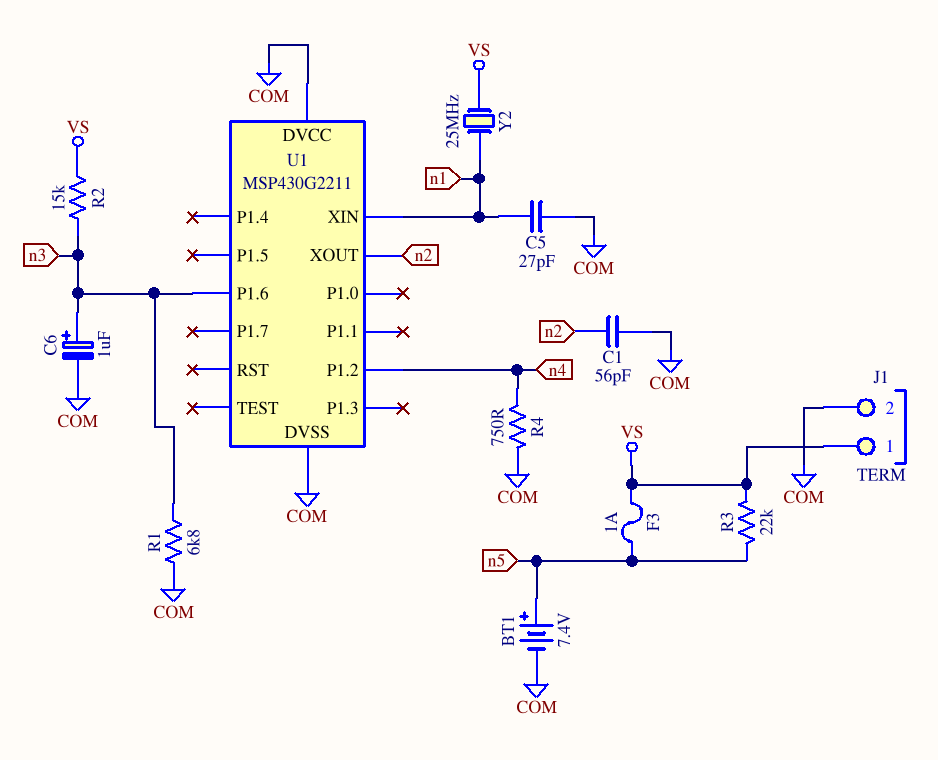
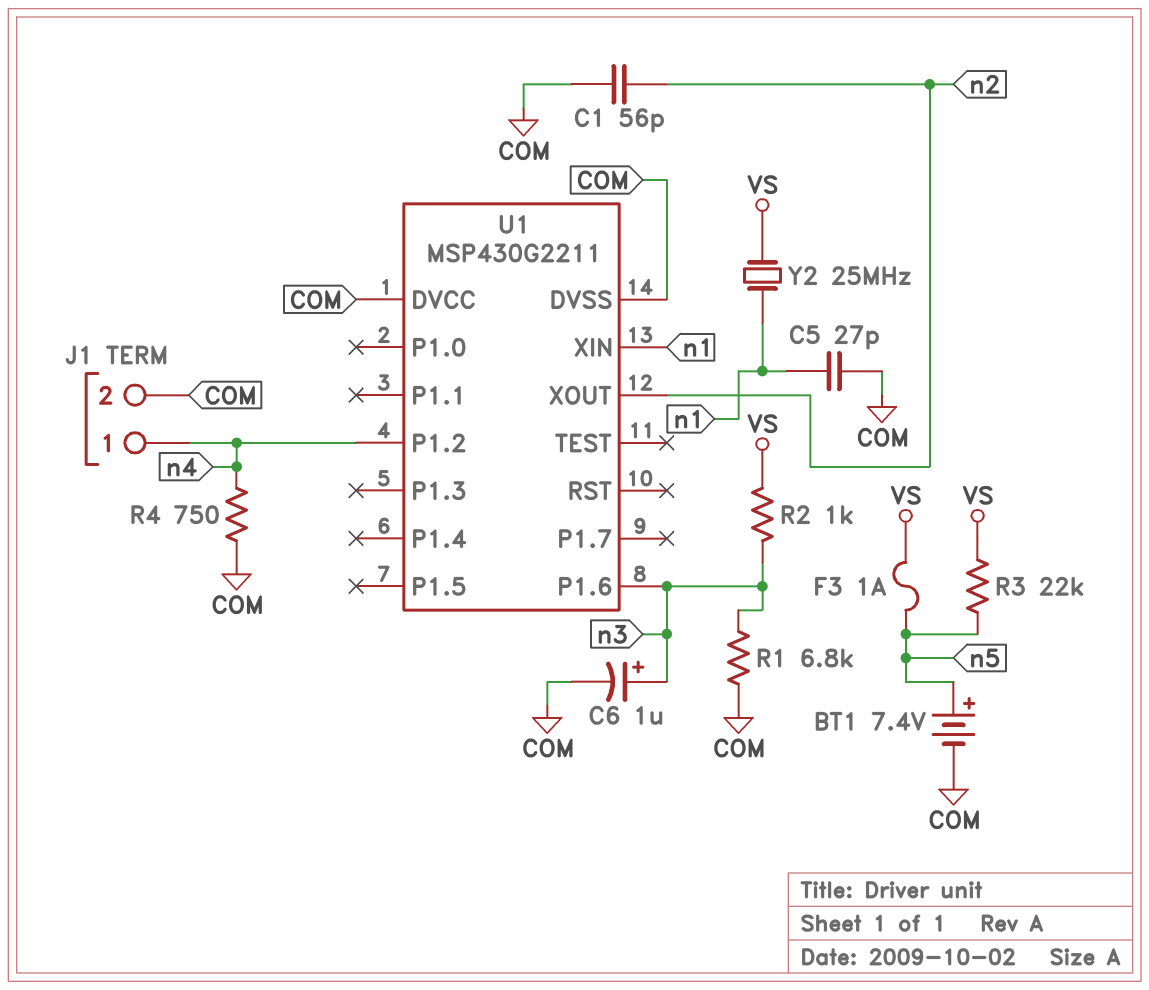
J1 pin 1: VS -> n4
R2: 15k (VS, n3) -> 1k (VS, n3)

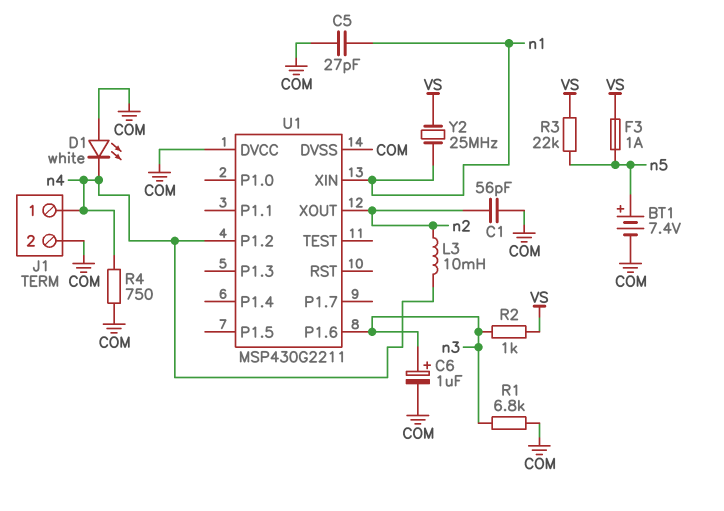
D1: none -> LED white (A COM, K n4)
L3: none -> 10mH (n2, n4)

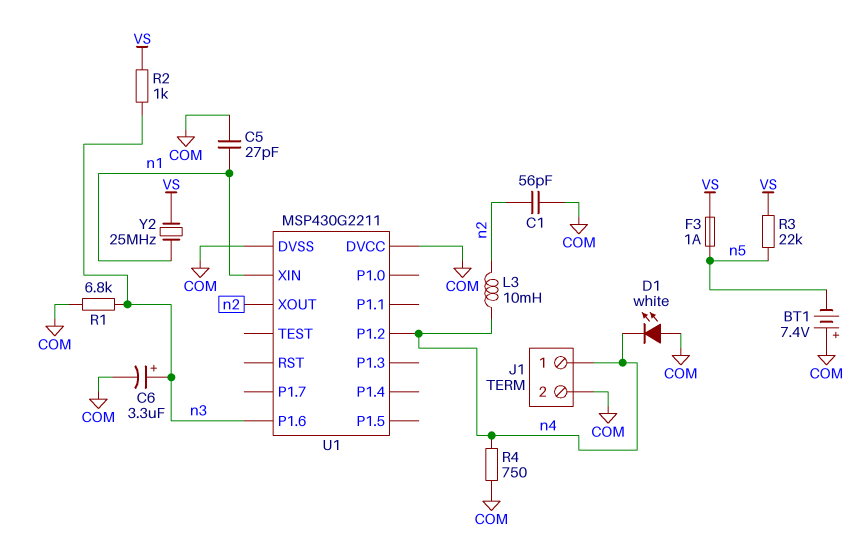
BT1: 7.4V (plus n5, minus COM) -> 7.4V (plus COM, minus n5)
C6: 1uF (plus n3, minus COM) -> 3.3uF (plus n3, minus COM)

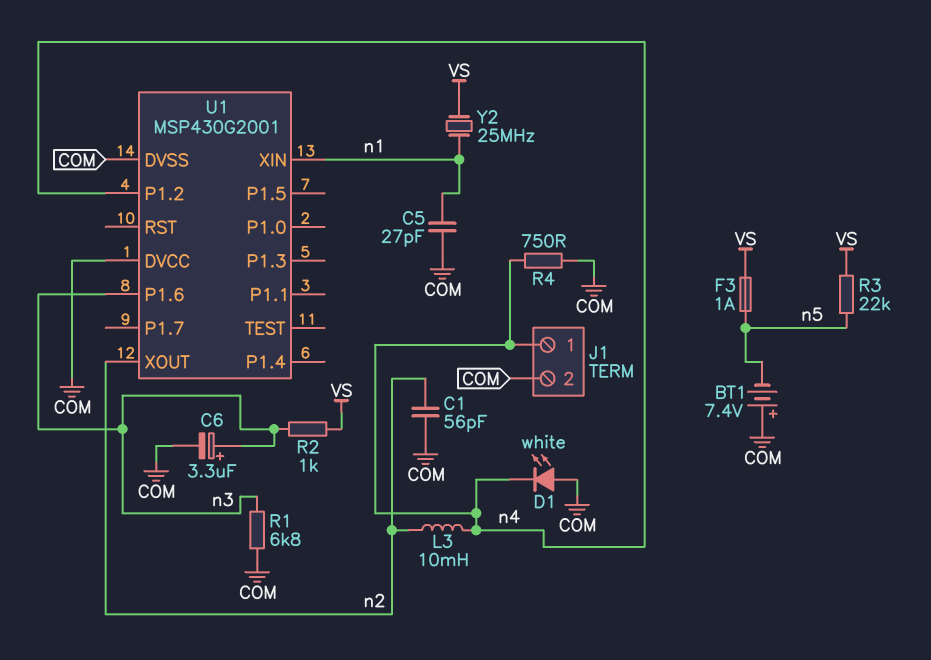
U1: MSP430G2211 -> MSP430G2001

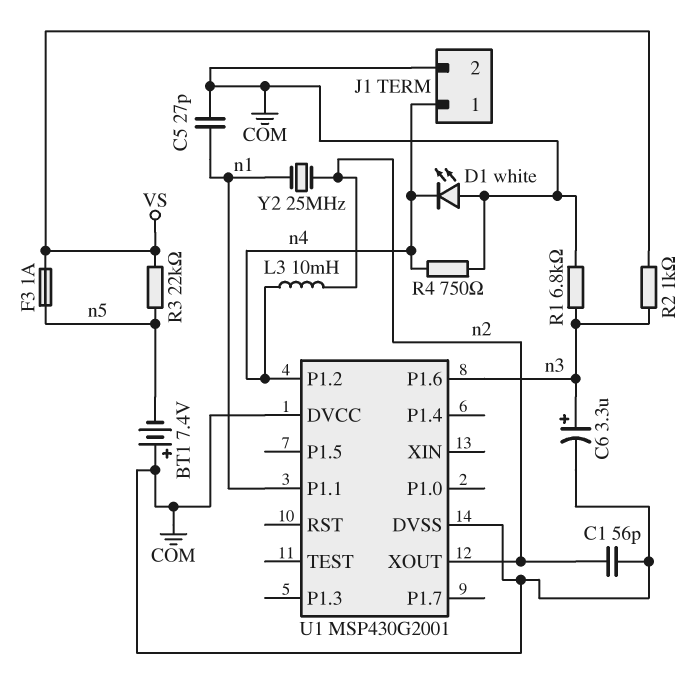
U1 pin P1.1: none -> n1
U1 pin XIN: n1 -> none
Y2: 25MHz (VS, n1) -> 25MHz (n1, n2)

